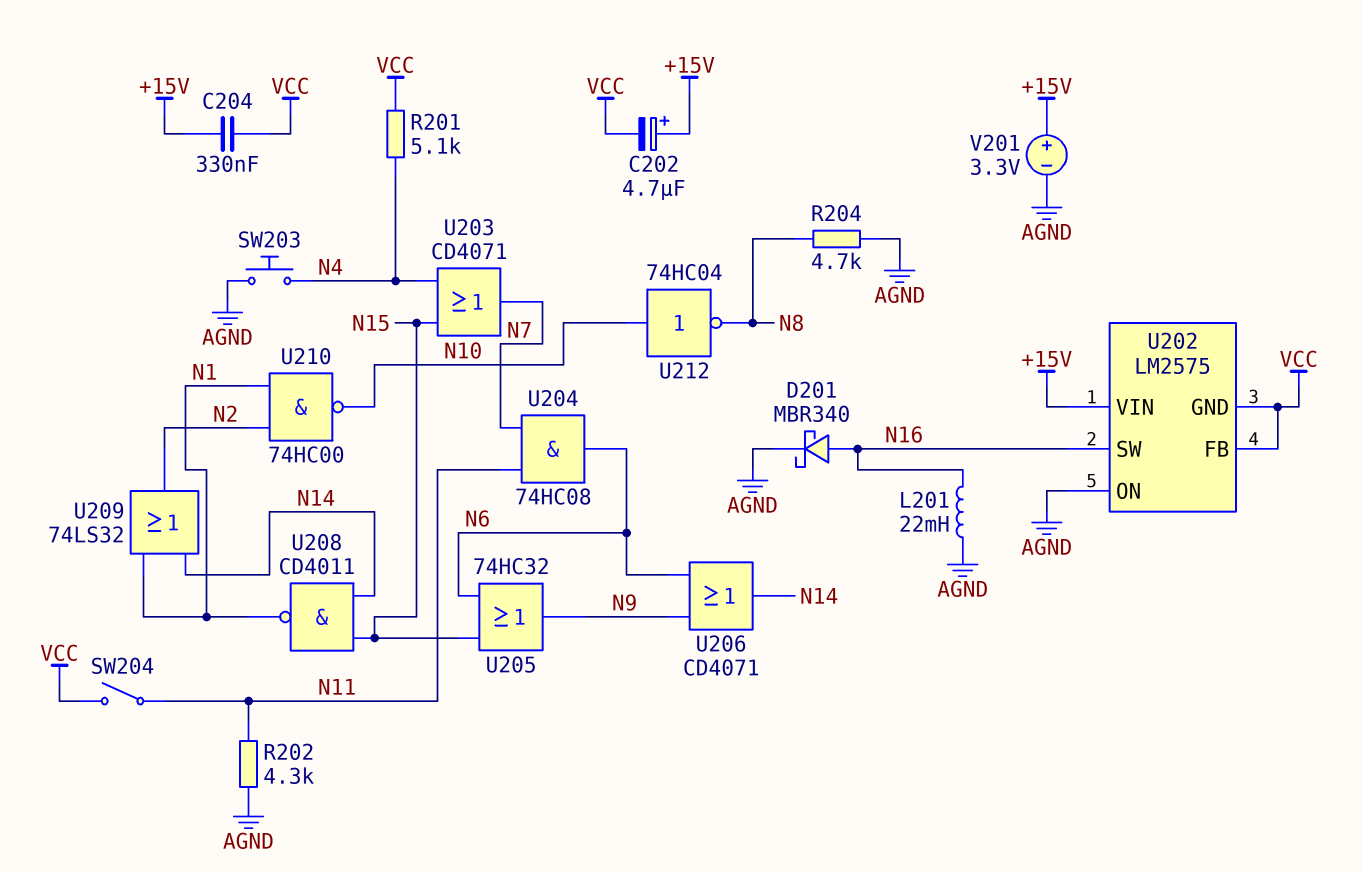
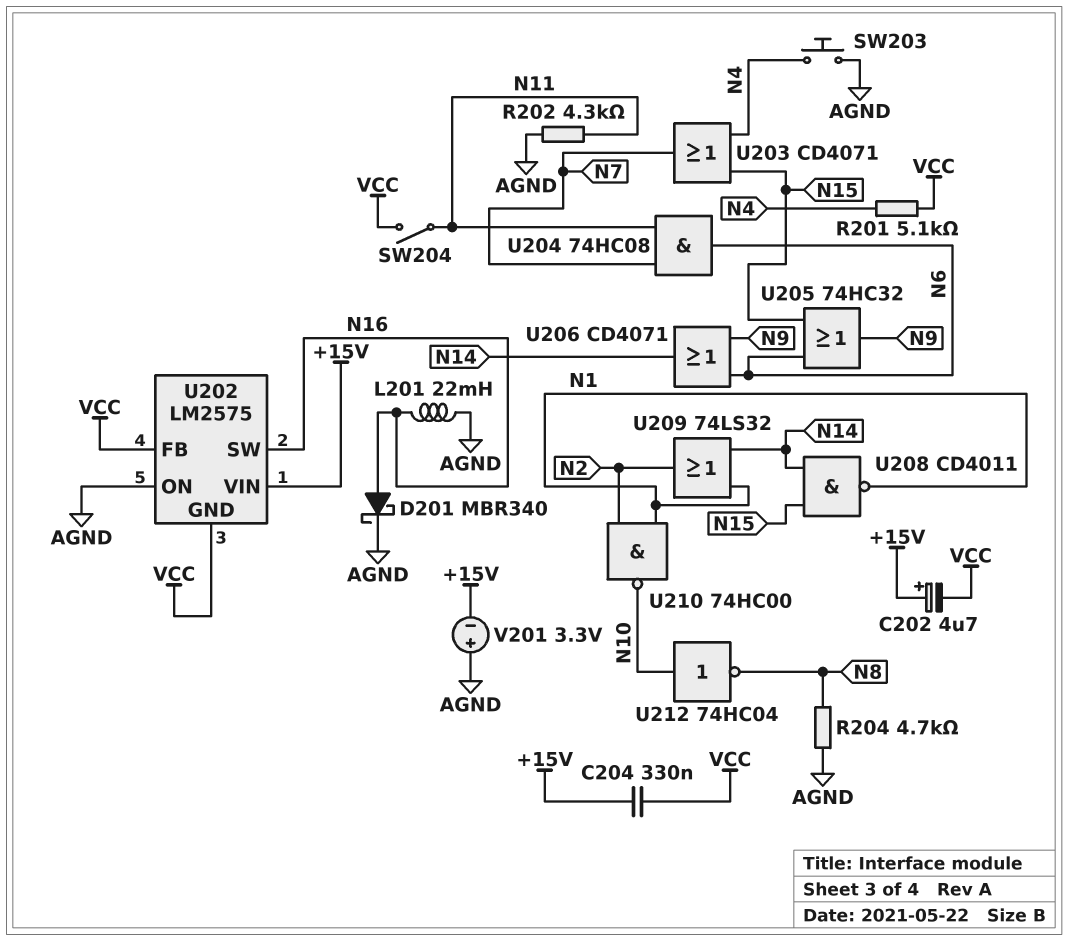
V201: 3.3V (plus +15V, minus AGND) -> 3.3V (plus AGND, minus +15V)

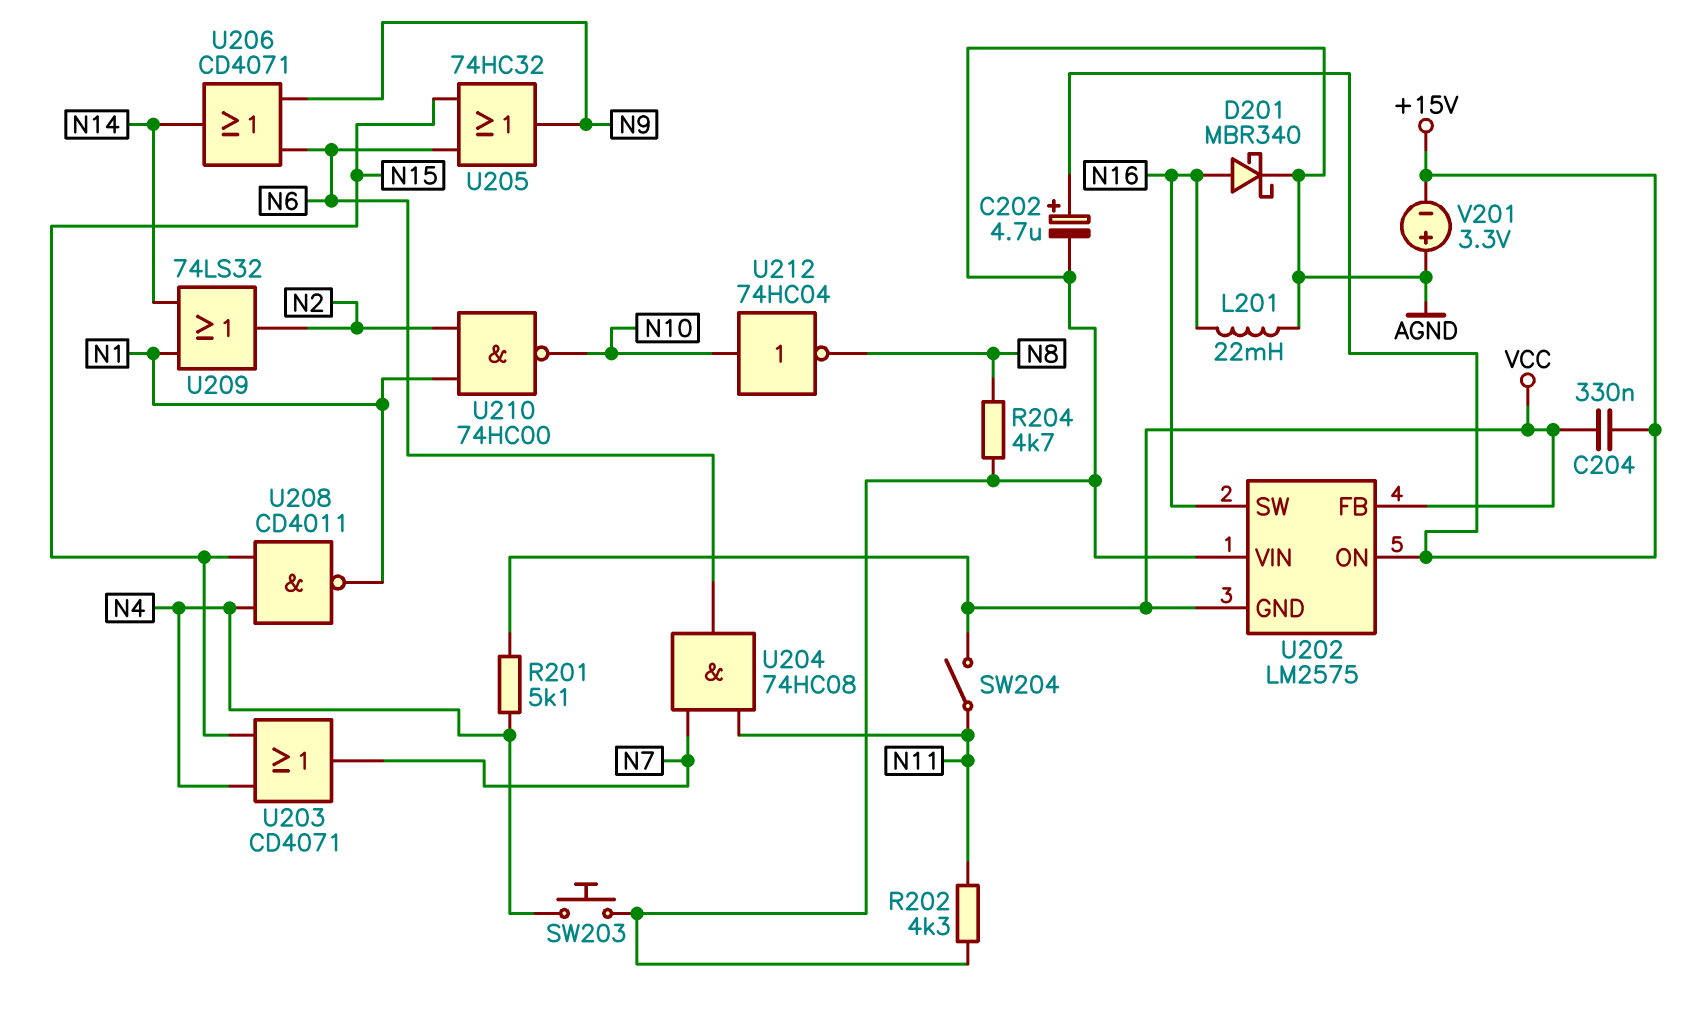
C202: 4.7uF (plus +15V, minus VCC) -> 4.7uF (plus +15V, minus AGND)
U202 pin ON: AGND -> +15V
U202 pin VIN: +15V -> AGND
U208: NAND CD4011 (in N14, in N15, out N1) -> NAND CD4011 (in N4, in N15, out N1)

